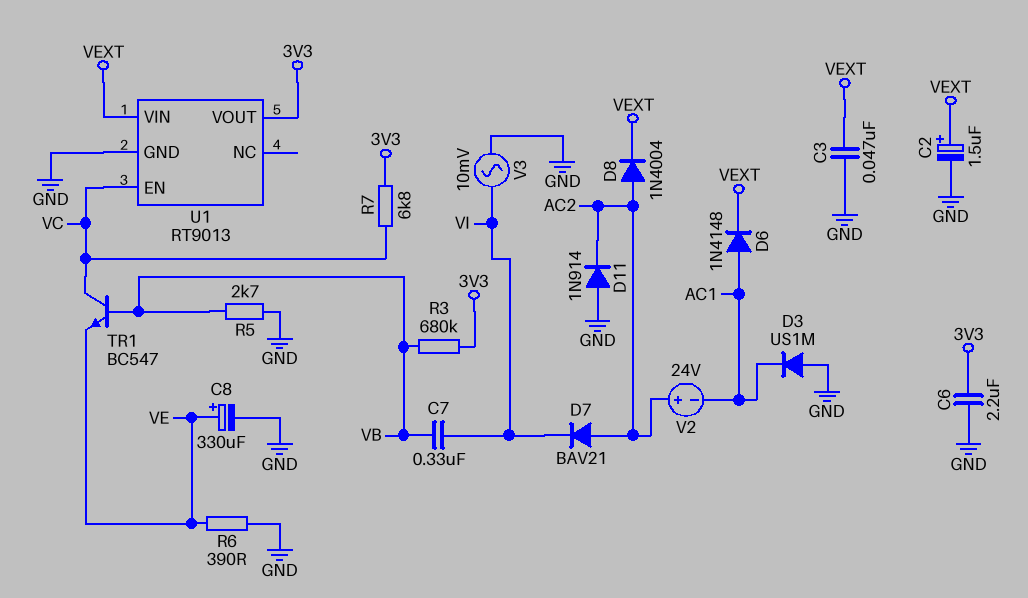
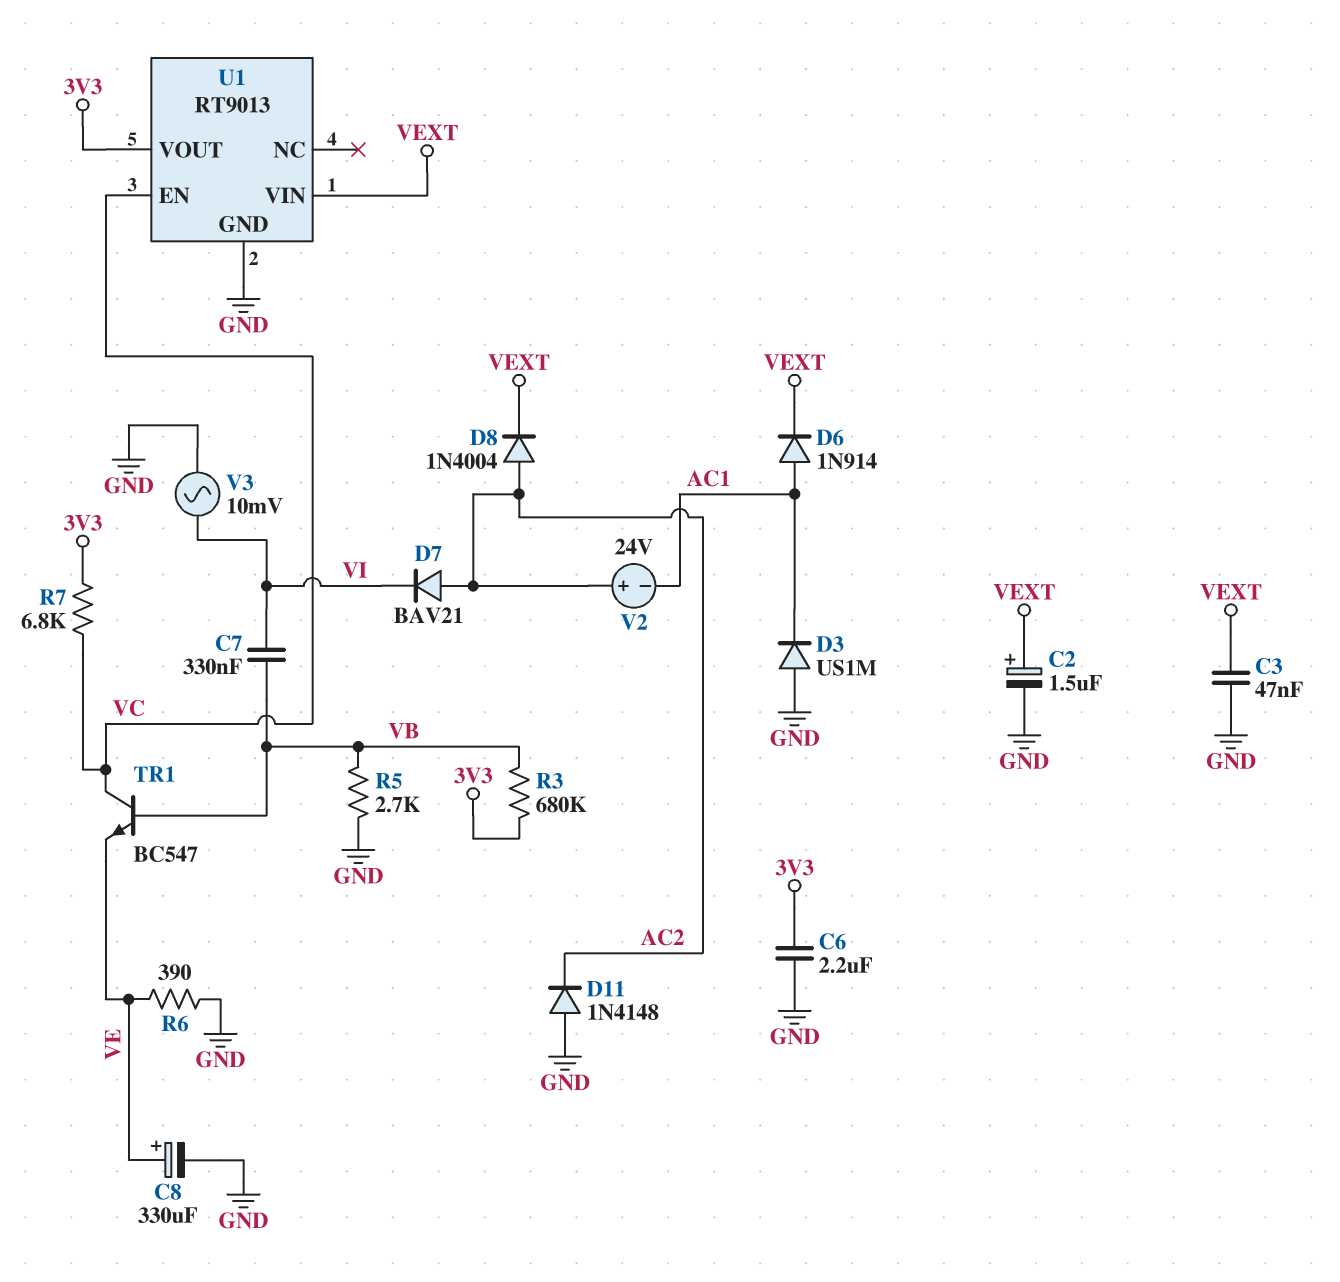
D6: diode 1N4148 (A AC1, K VEXT) -> diode 1N914 (A AC1, K VEXT)
D11: diode 1N914 (A GND, K AC2) -> diode 1N4148 (A GND, K AC2)

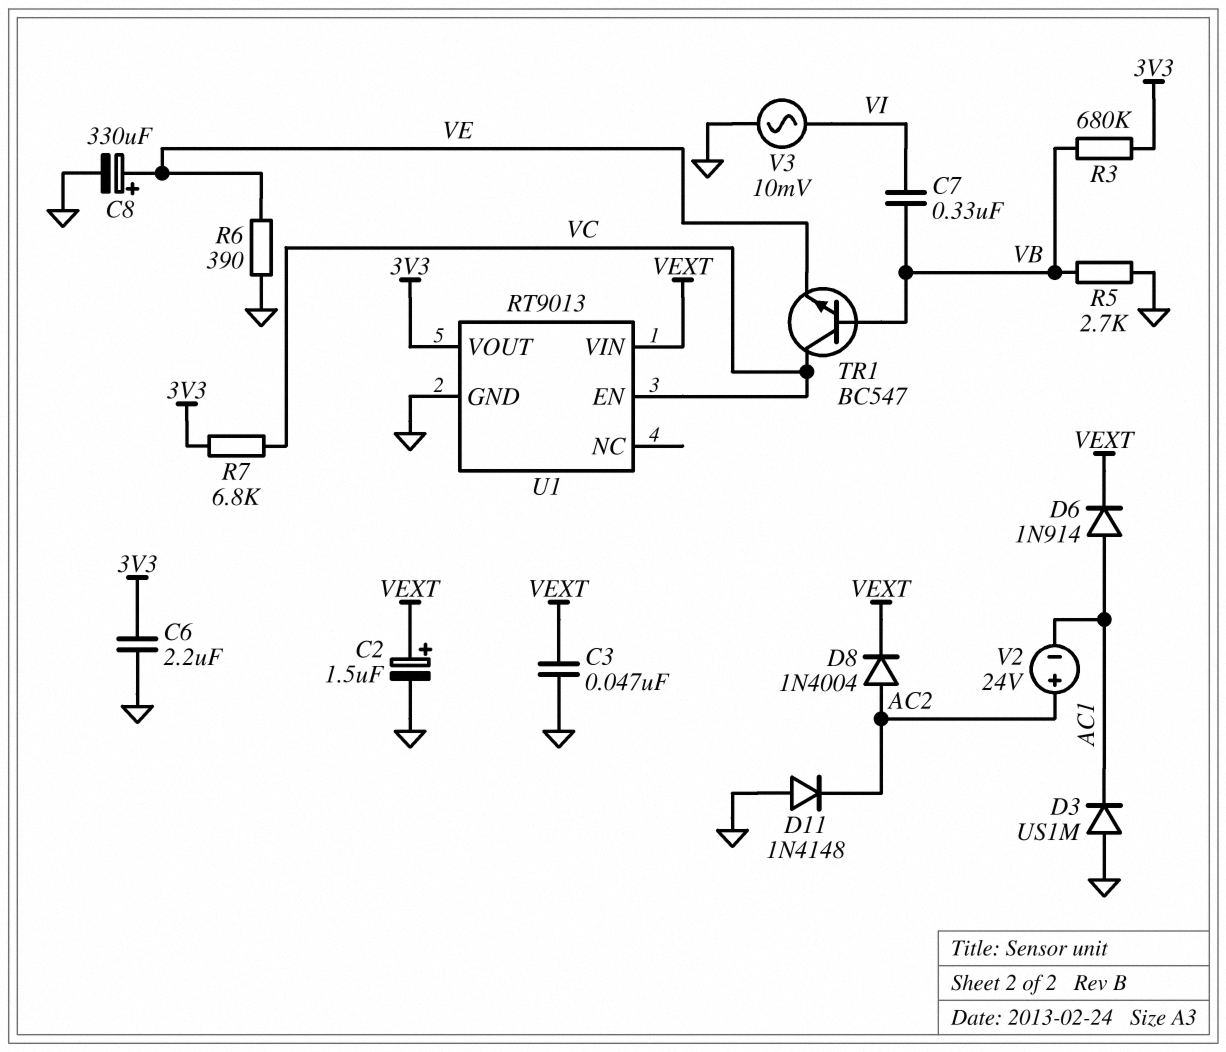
D7: diode BAV21 (A AC2, K VI) -> none

